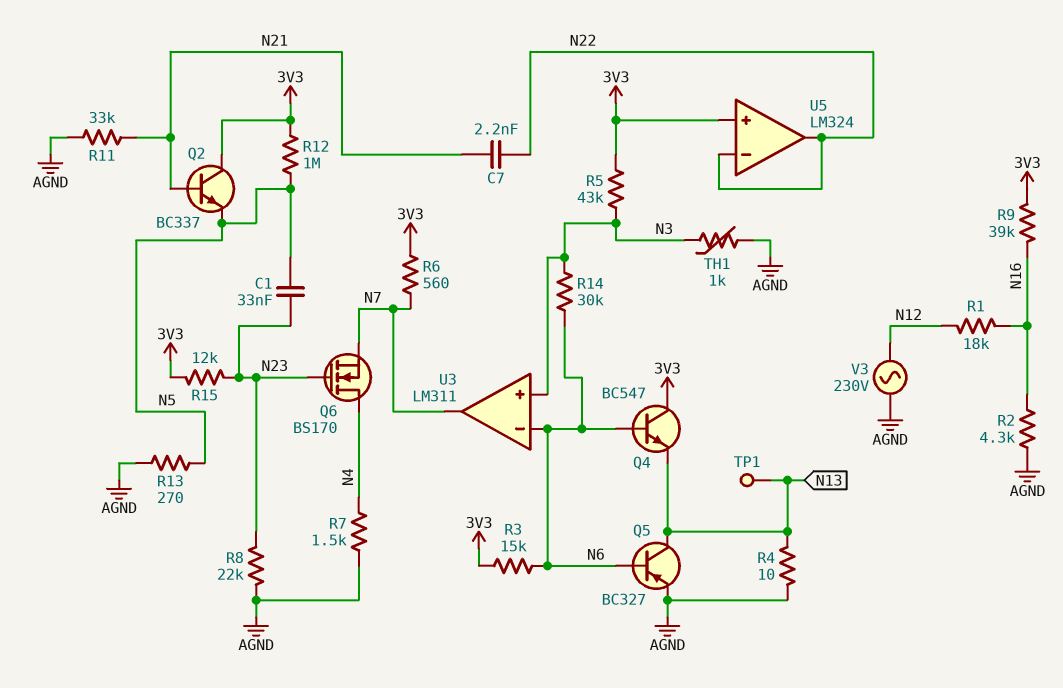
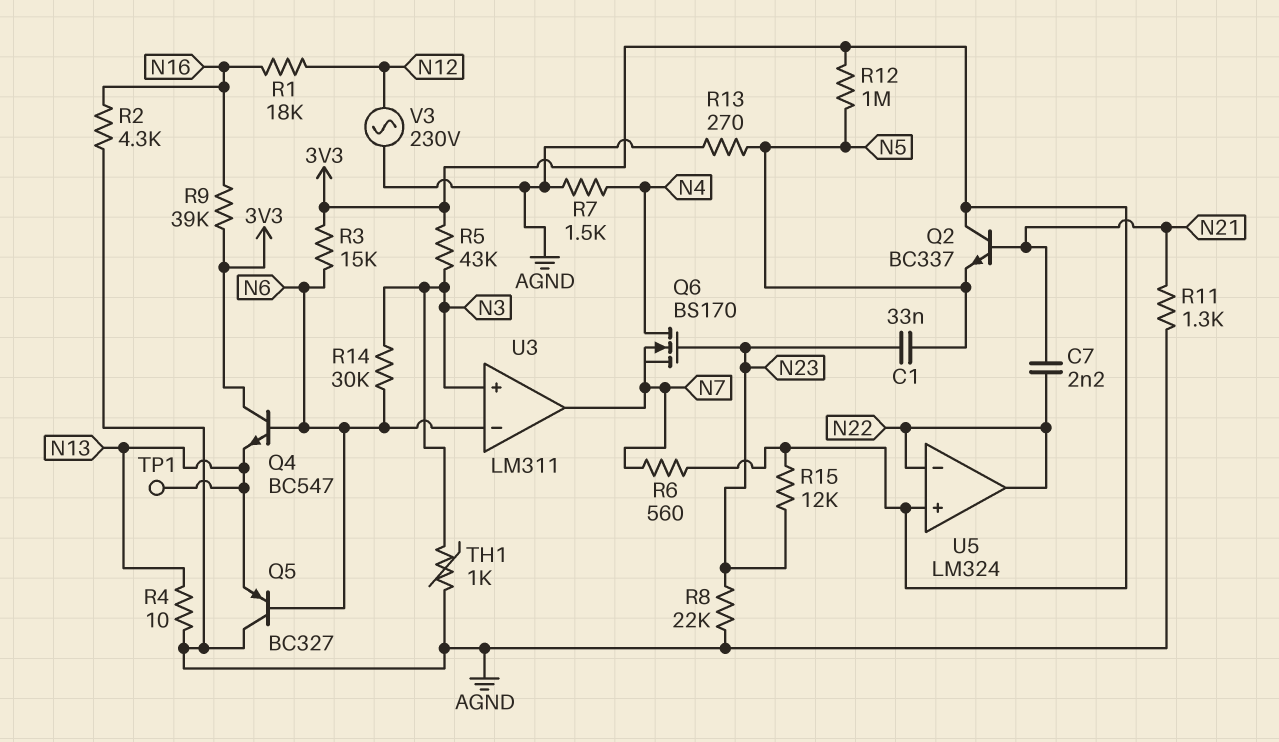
Q5: PNP BC327 (B N6, C N13, E AGND) -> PNP BC327 (B N6, C AGND, E N13)
R11: 33k (AGND, N21) -> 1.3k (AGND, N21)

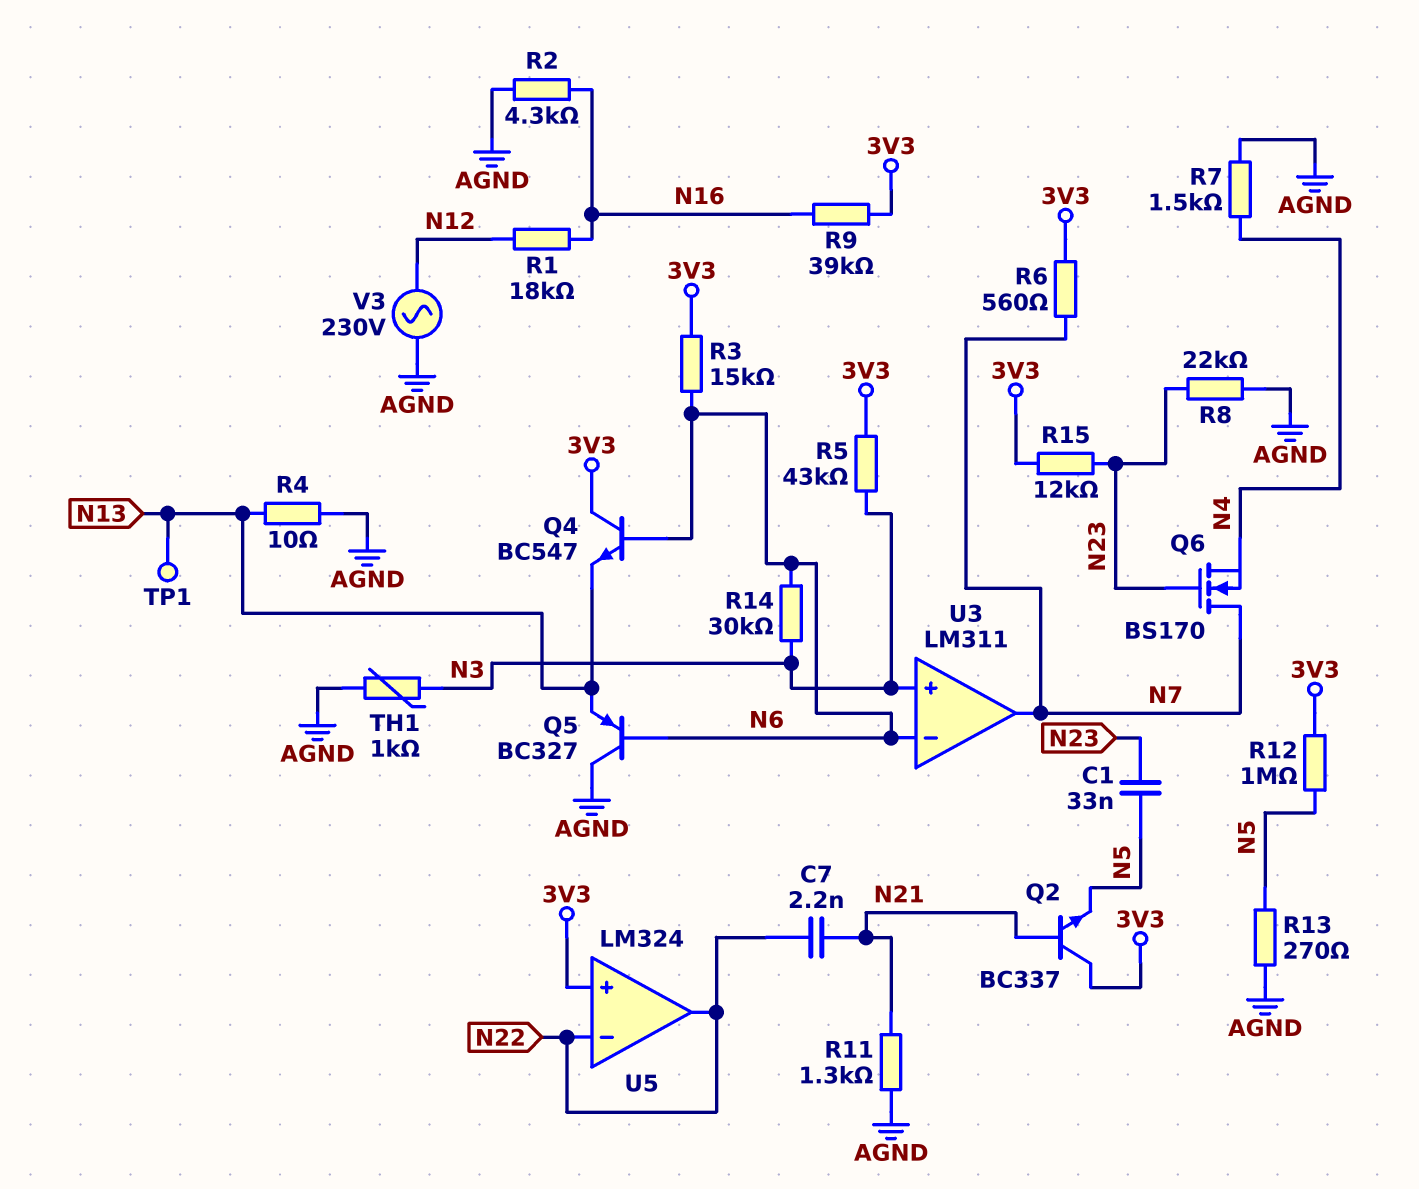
Q6: NMOS BS170 (G N23, D N4, S N7) -> NMOS BS170 (G N23, D N7, S N4)

